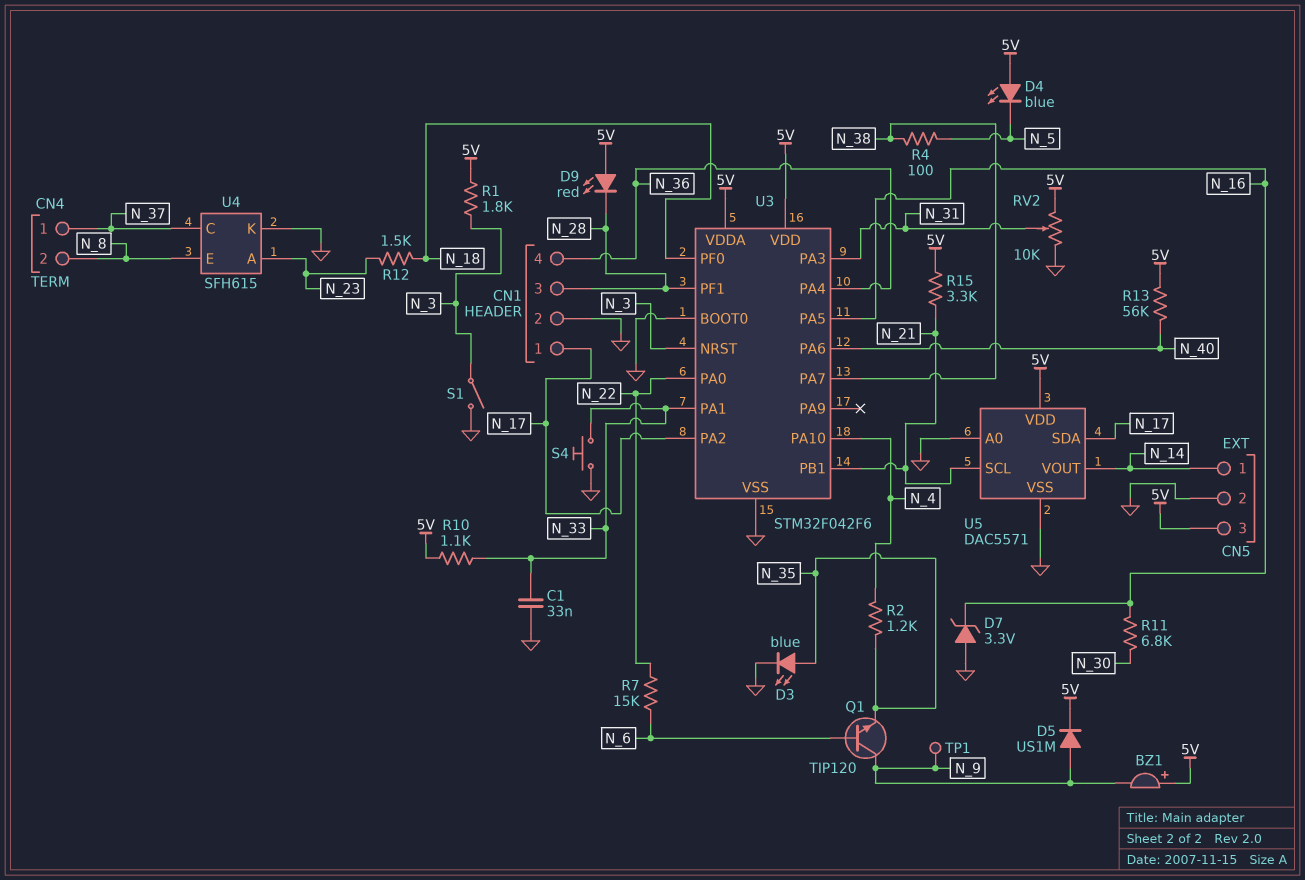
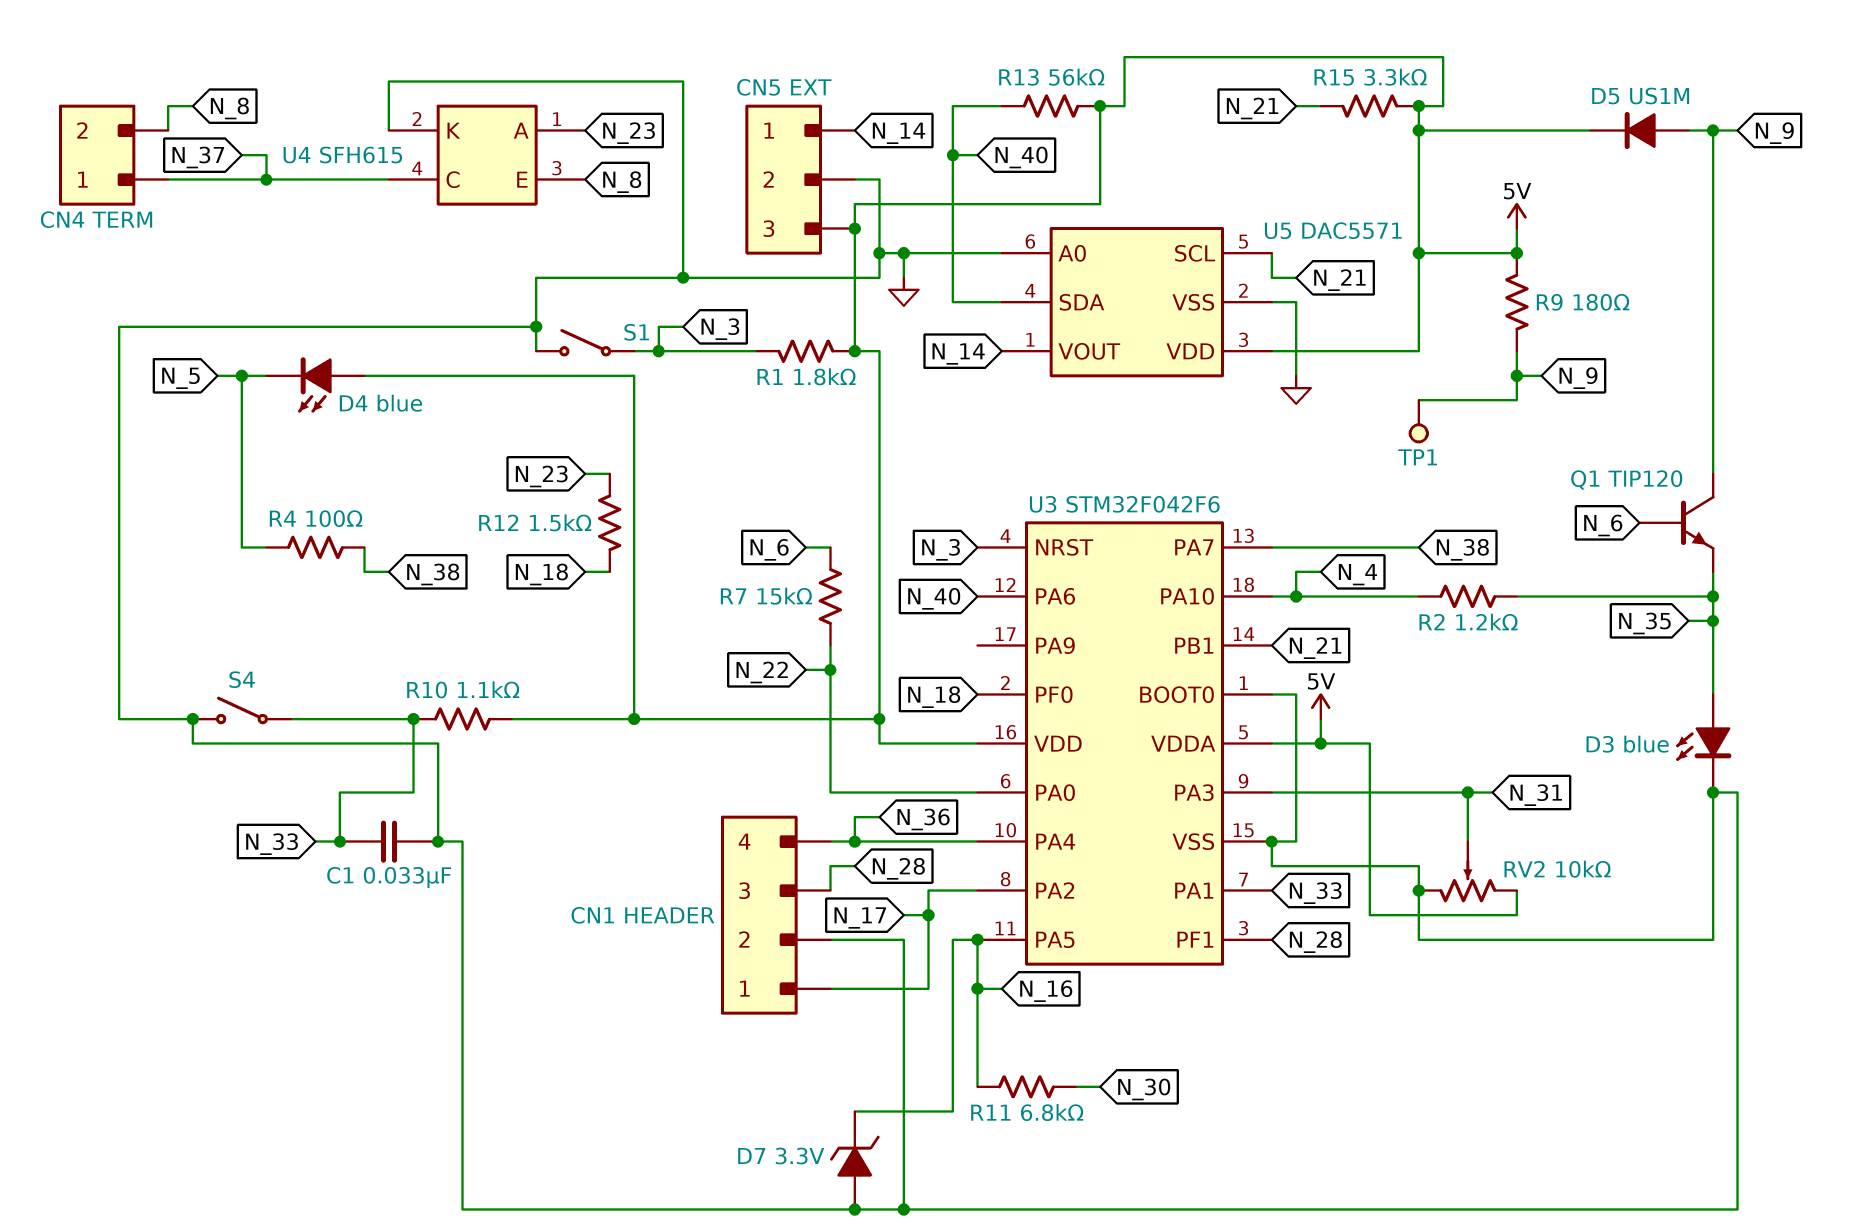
BZ1: buzzer (plus 5V, minus N_9) -> none
D9: LED red (A 5V, K N_28) -> none
R9: none -> 180 (5V, N_9)
S4: button (GND, N_33) -> switch (GND, N_33)
U5 pin SDA: N_17 -> N_40

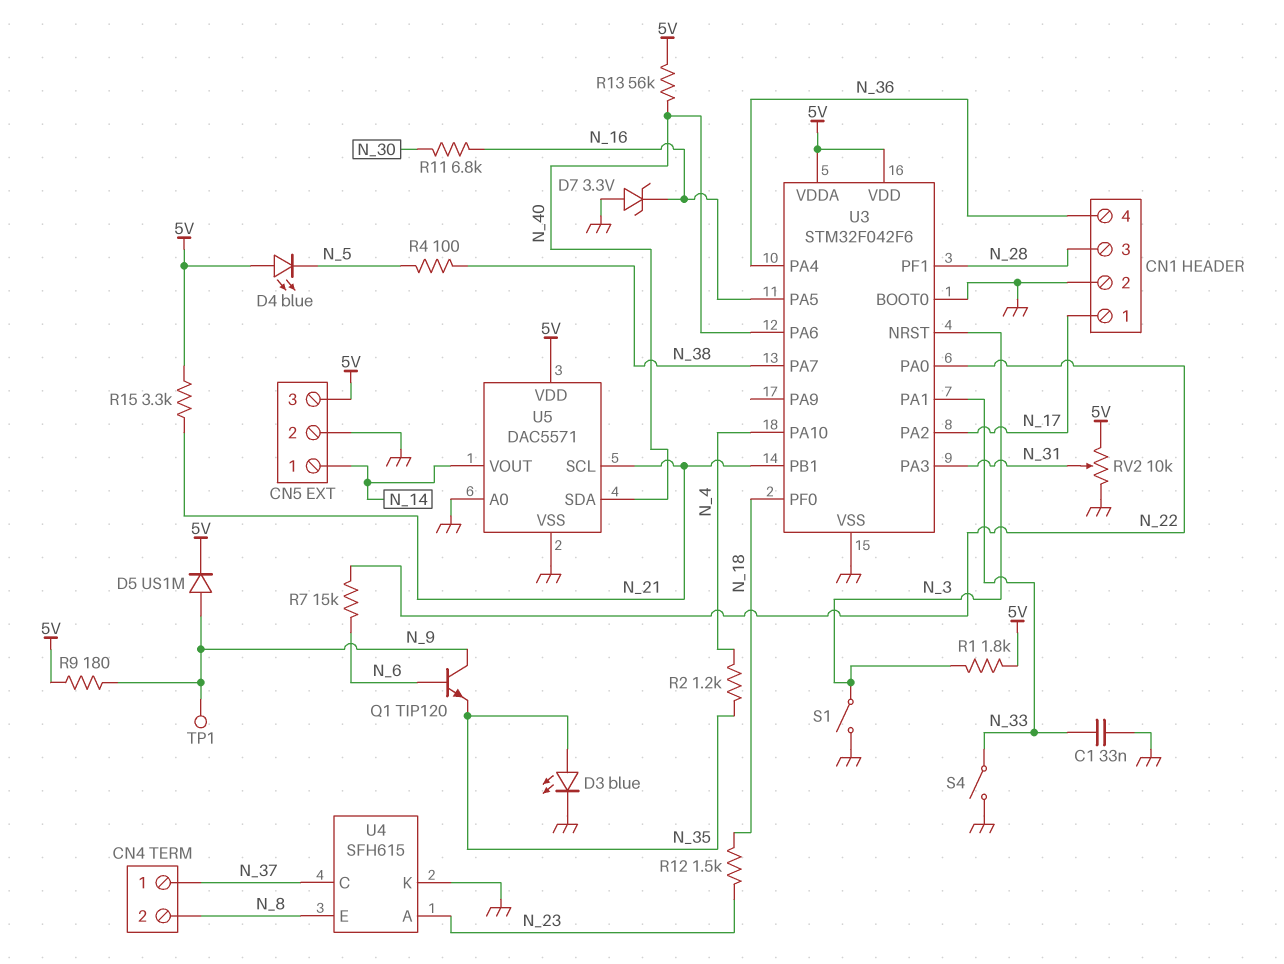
R10: 1.1k (5V, N_33) -> none

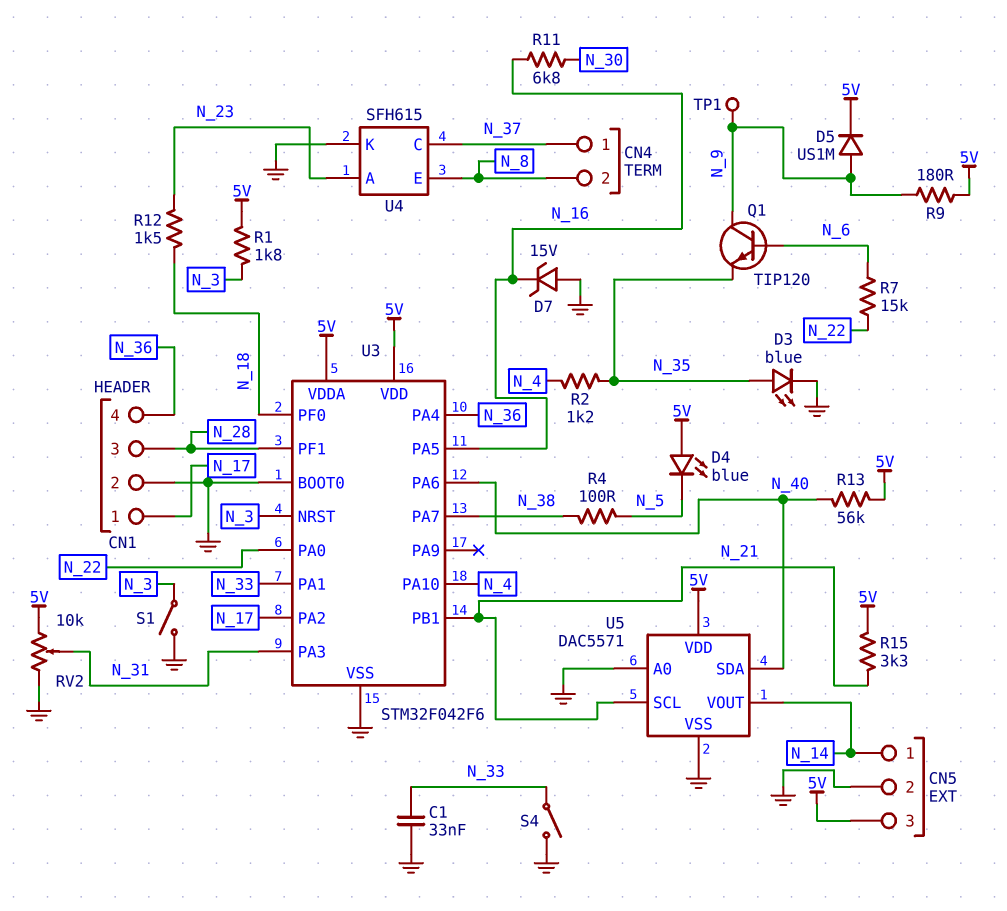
D7: zener 3.3V (A GND, K N_16) -> zener 15V (A GND, K N_16)

